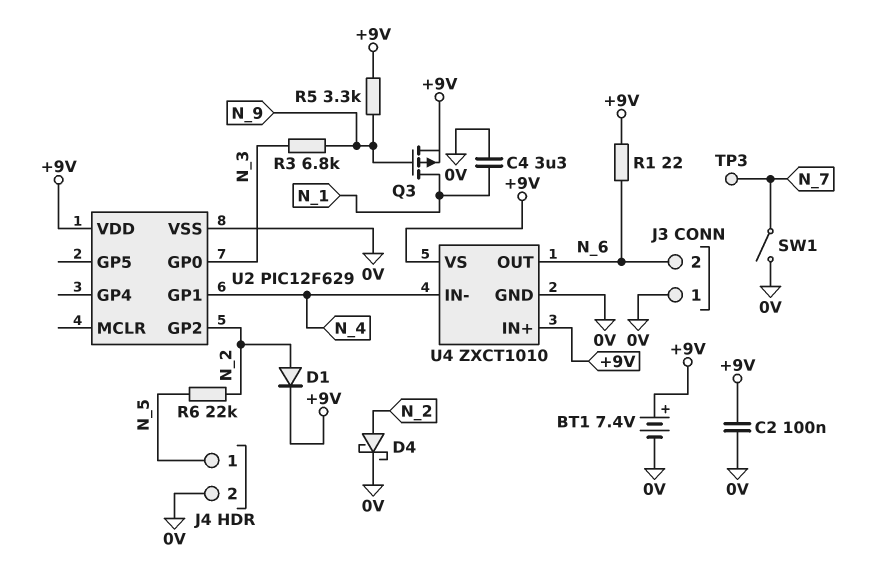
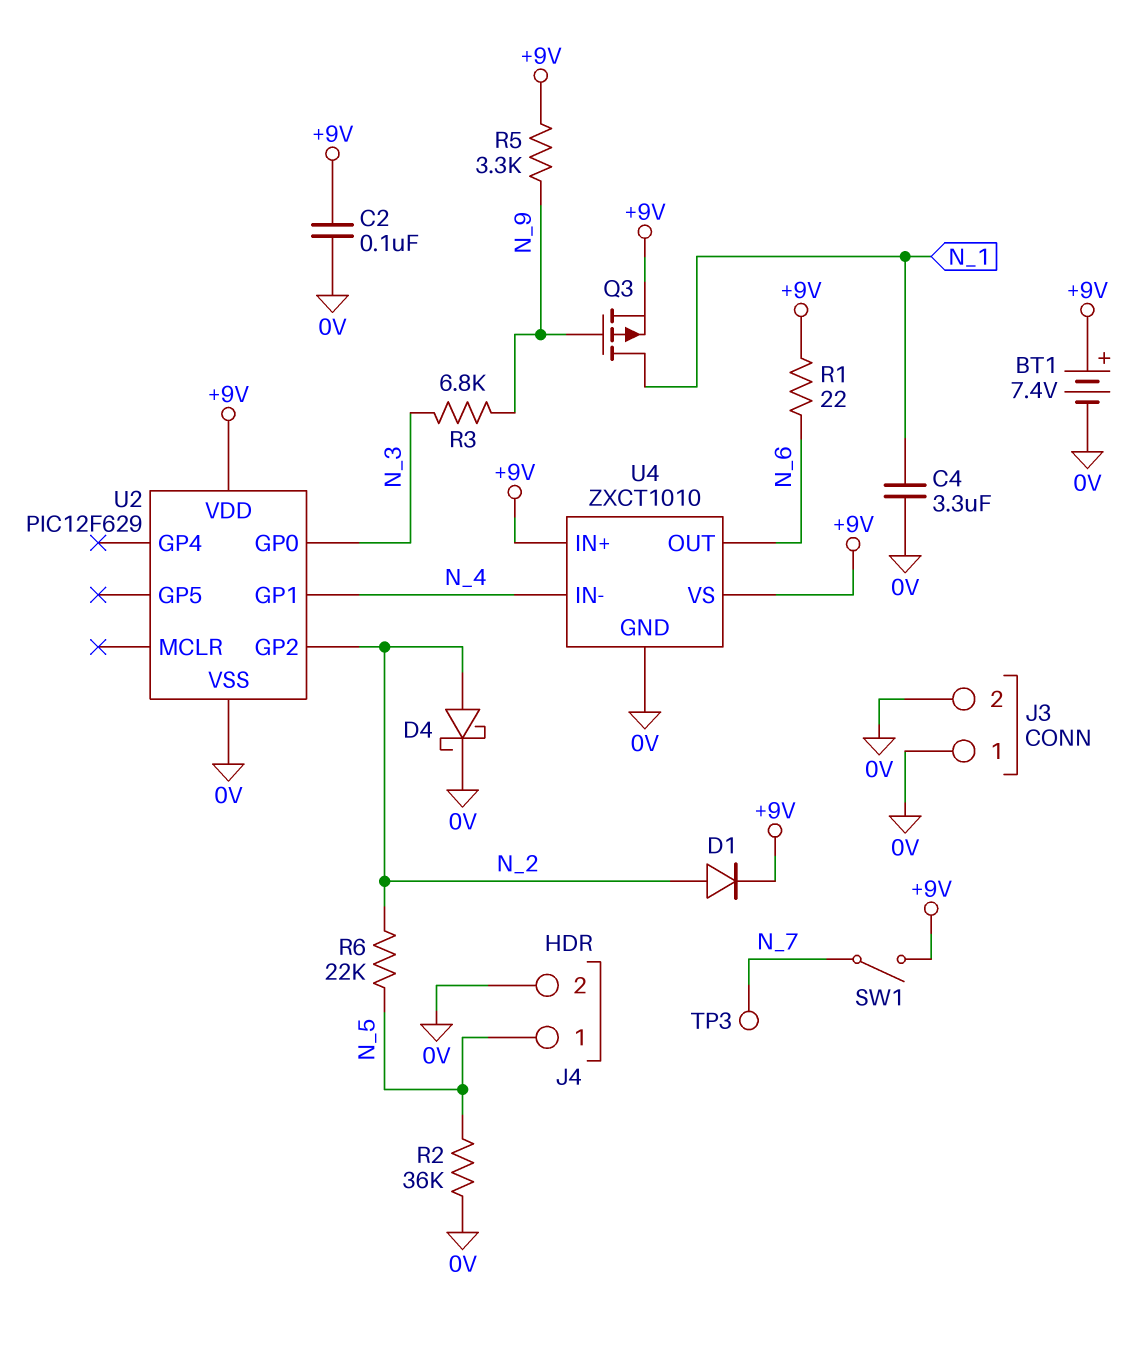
J3 pin 2: N_6 -> 0V
R2: none -> 36k (0V, N_5)
SW1: switch (0V, N_7) -> switch (+9V, N_7)

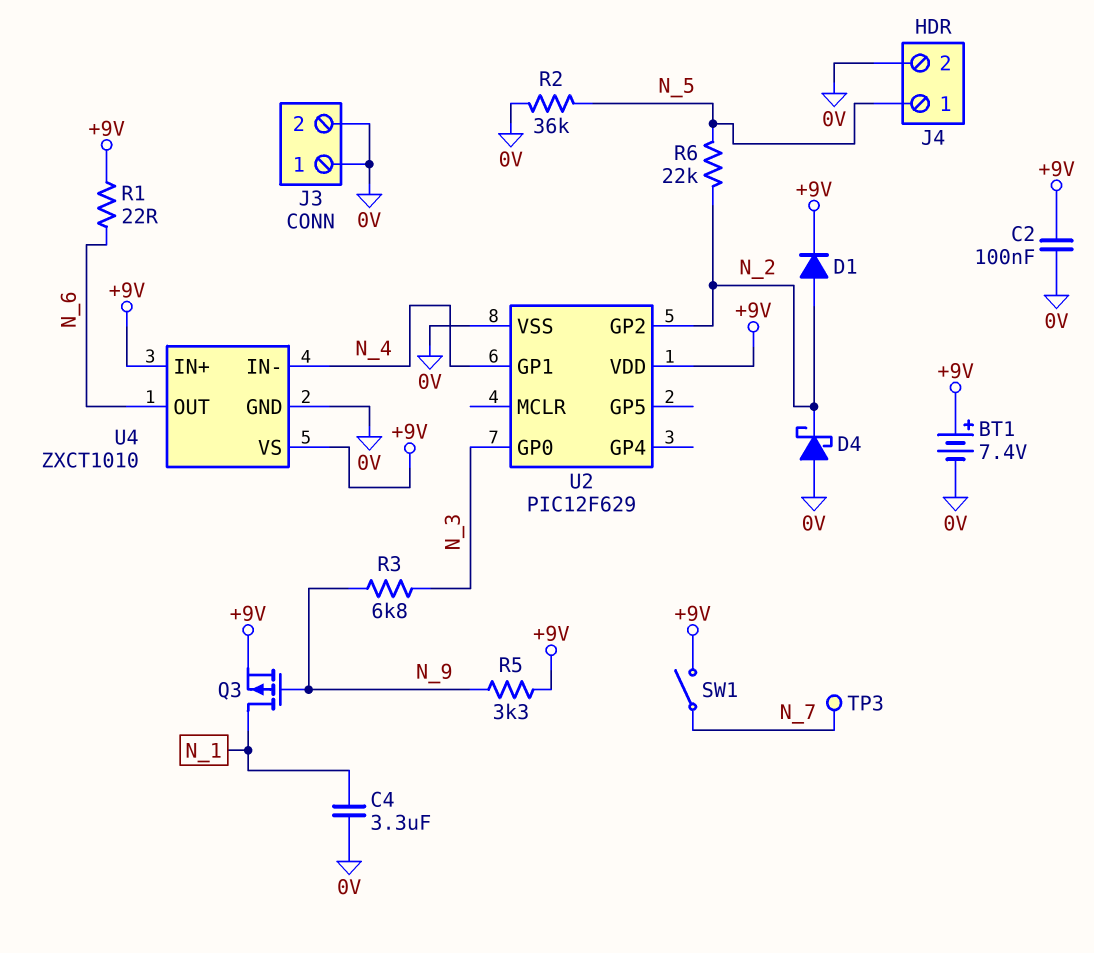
D4: schottky (A N_2, K 0V) -> schottky (A 0V, K N_2)

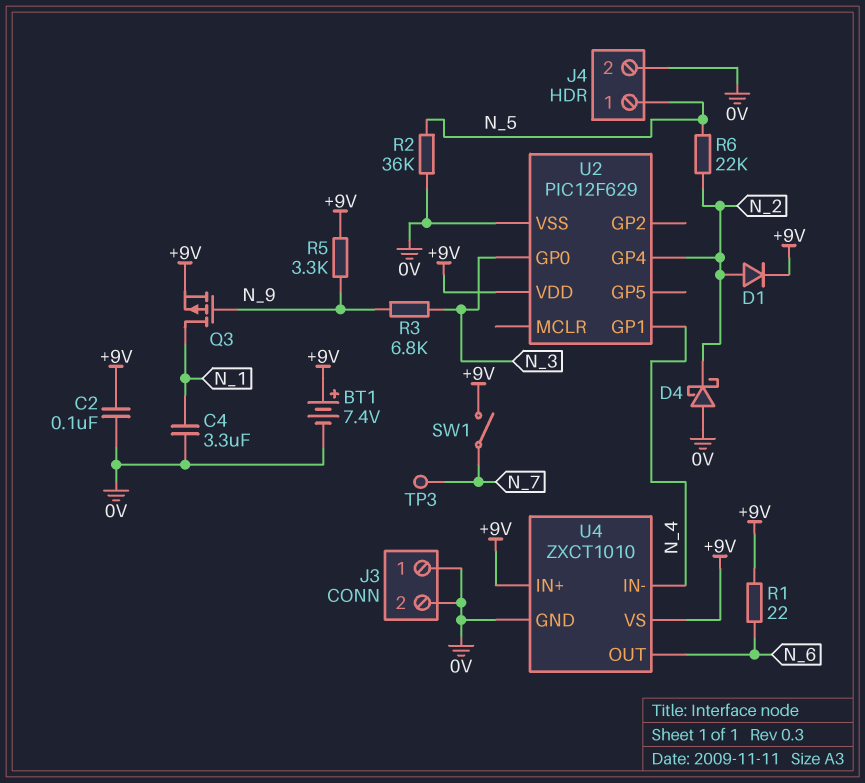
U2 pin GP2: N_2 -> none
U2 pin GP4: none -> N_2

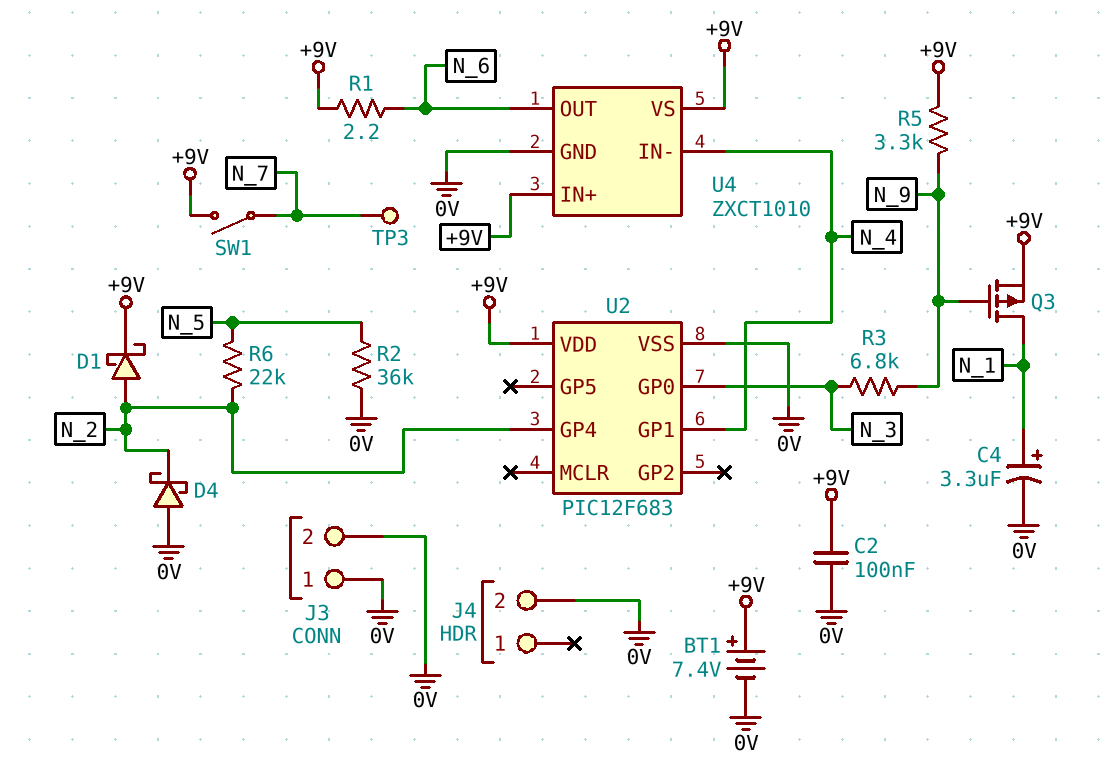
C4: 3.3uF (0V, N_1) -> 3.3uF (plus N_1, minus 0V)
D1: diode (A N_2, K +9V) -> schottky (A N_2, K +9V)
J4 pin 1: N_5 -> none
R1: 22 (+9V, N_6) -> 2.2 (+9V, N_6)
U2: PIC12F629 -> PIC12F683

